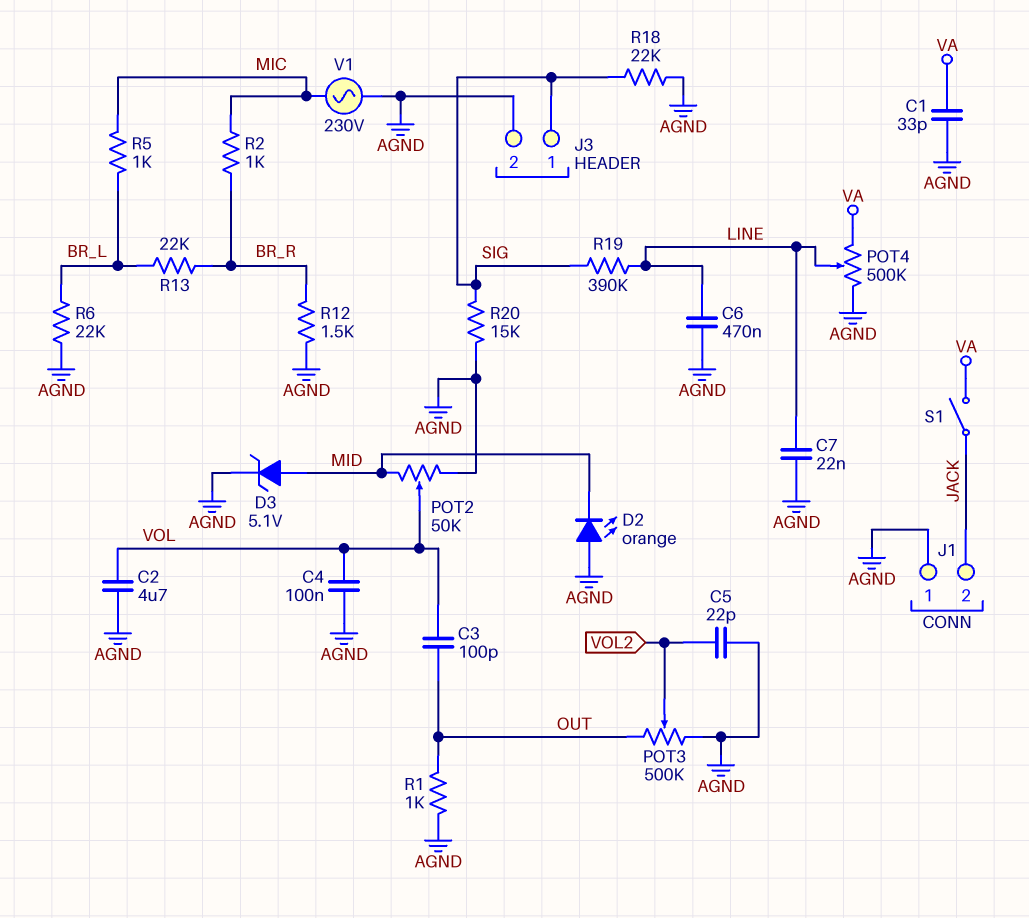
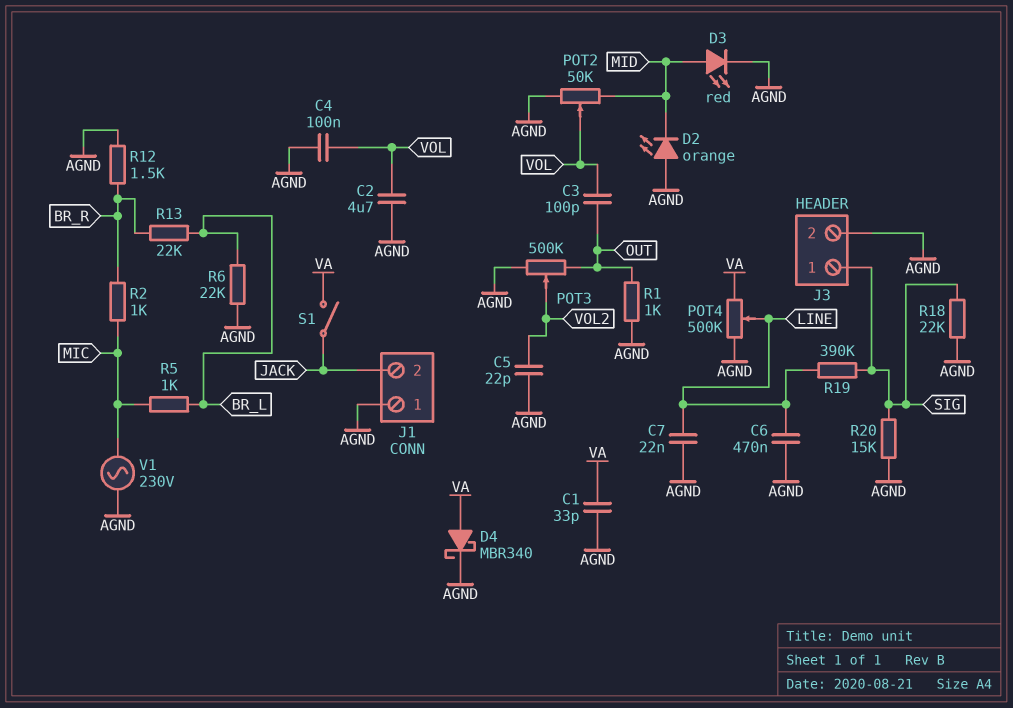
D3: zener 5.1V (A MID, K AGND) -> LED red (A MID, K AGND)
D4: none -> schottky MBR340 (A VA, K AGND)

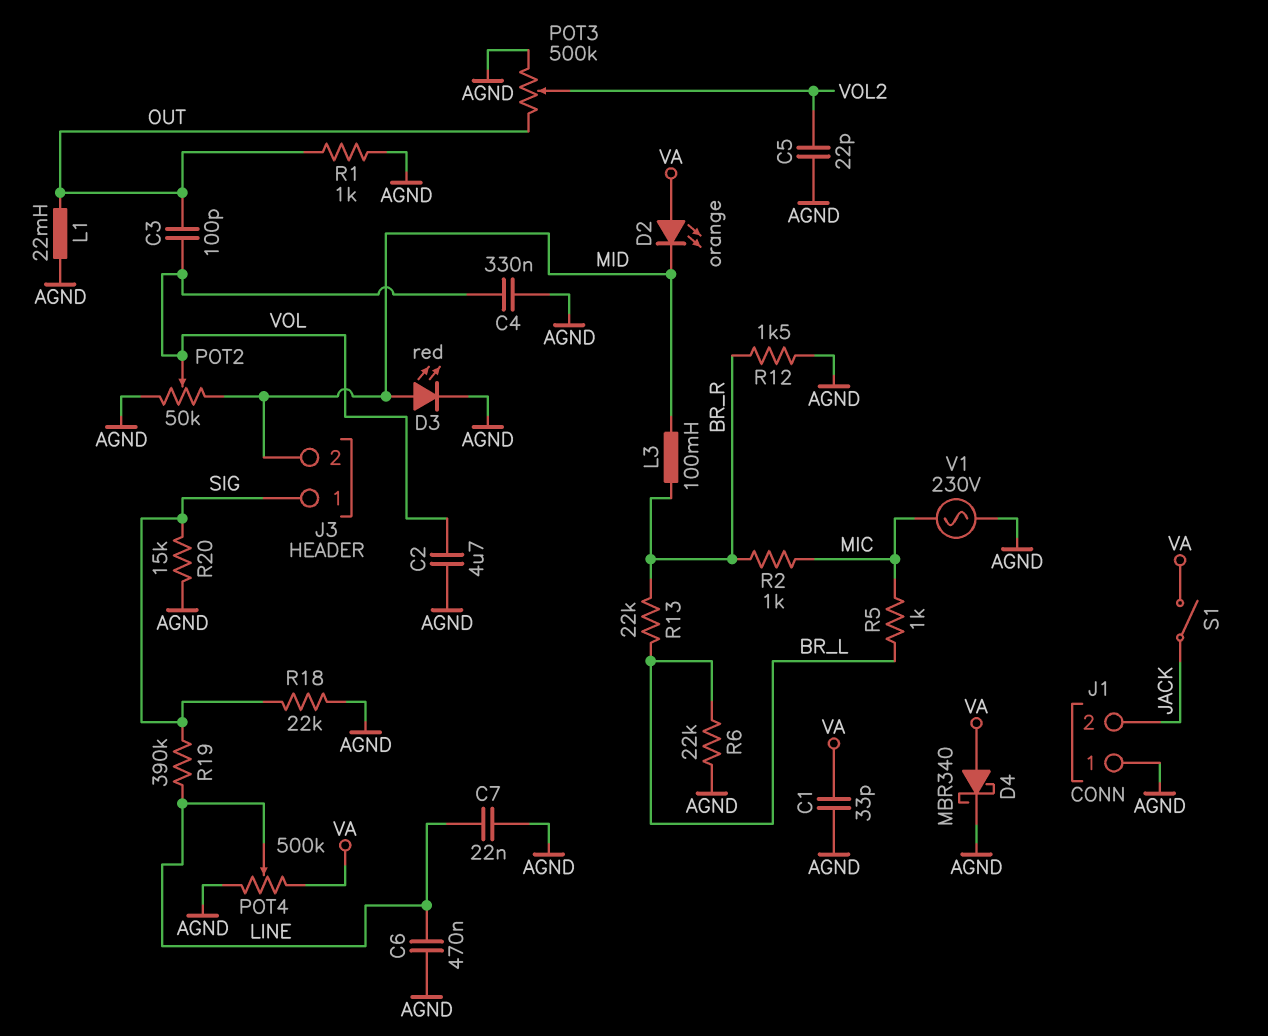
C4: 100nF (AGND, VOL) -> 330nF (AGND, VOL)
D2: LED orange (A AGND, K MID) -> LED orange (A VA, K MID)
J3 pin 2: AGND -> MID
L1: none -> 22mH (AGND, OUT)
L3: none -> 100mH (BR_R, MID)

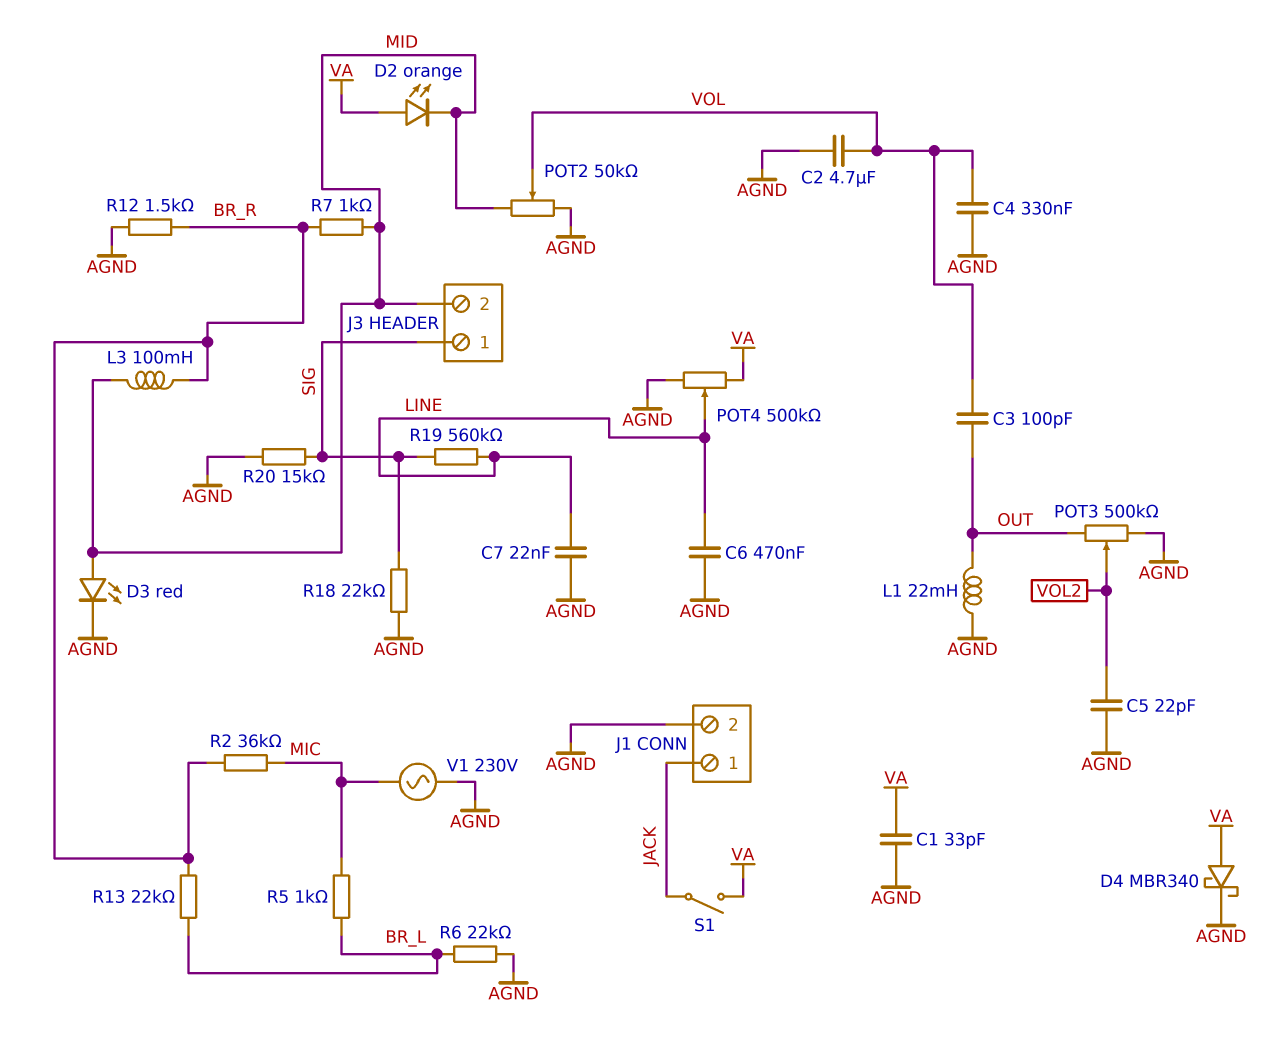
J1 pin 1: AGND -> JACK
J1 pin 2: JACK -> AGND
R1: 1k (AGND, OUT) -> none
R2: 1k (BR_R, MIC) -> 36k (BR_R, MIC)
R7: none -> 1k (BR_R, MID)
R19: 390k (LINE, SIG) -> 560k (LINE, SIG)

